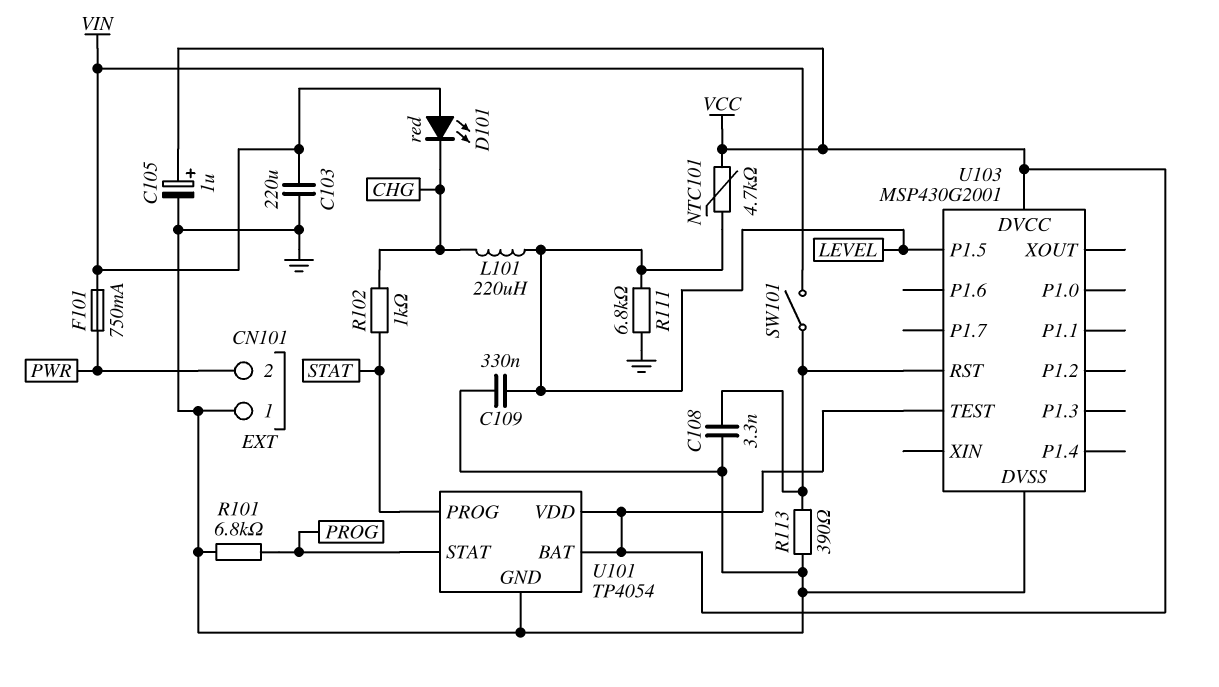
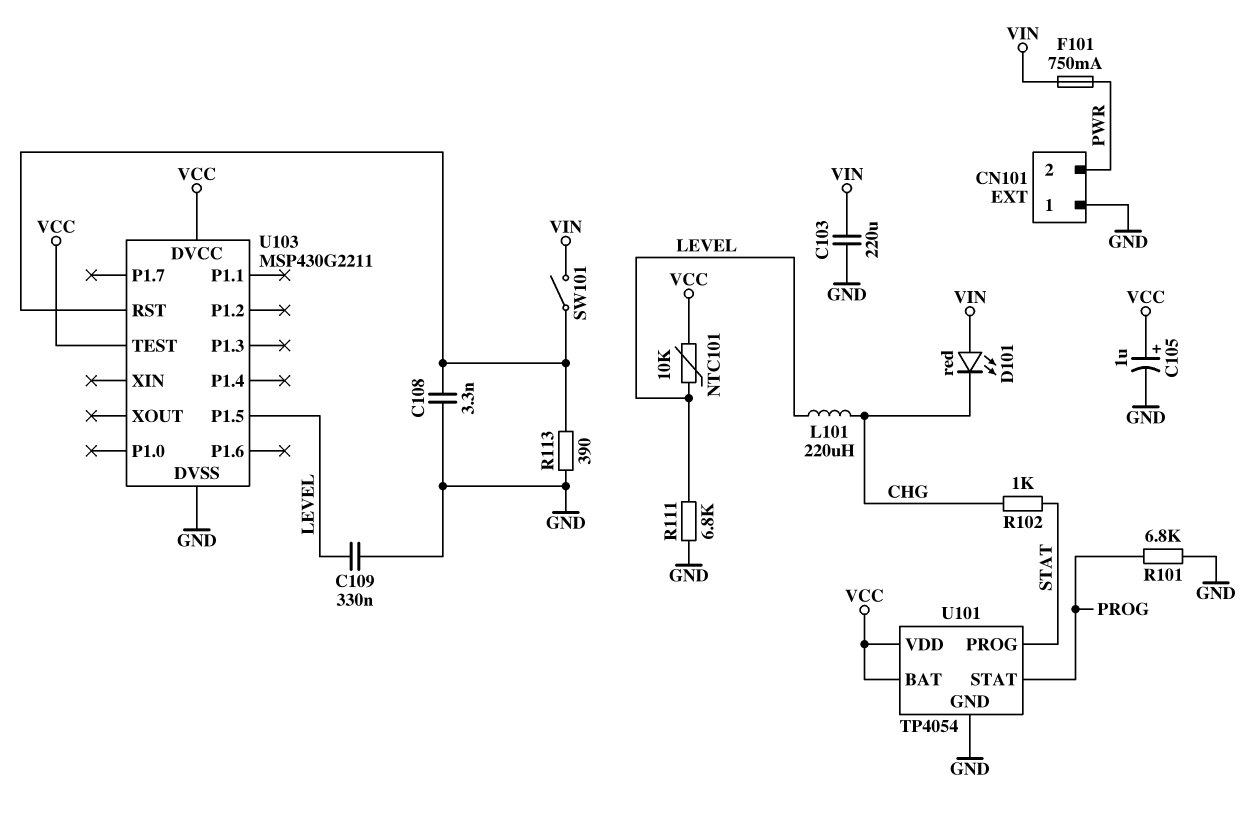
NTC101: 4.7k (LEVEL, VCC) -> 10k (LEVEL, VCC)
U103: MSP430G2001 -> MSP430G2211

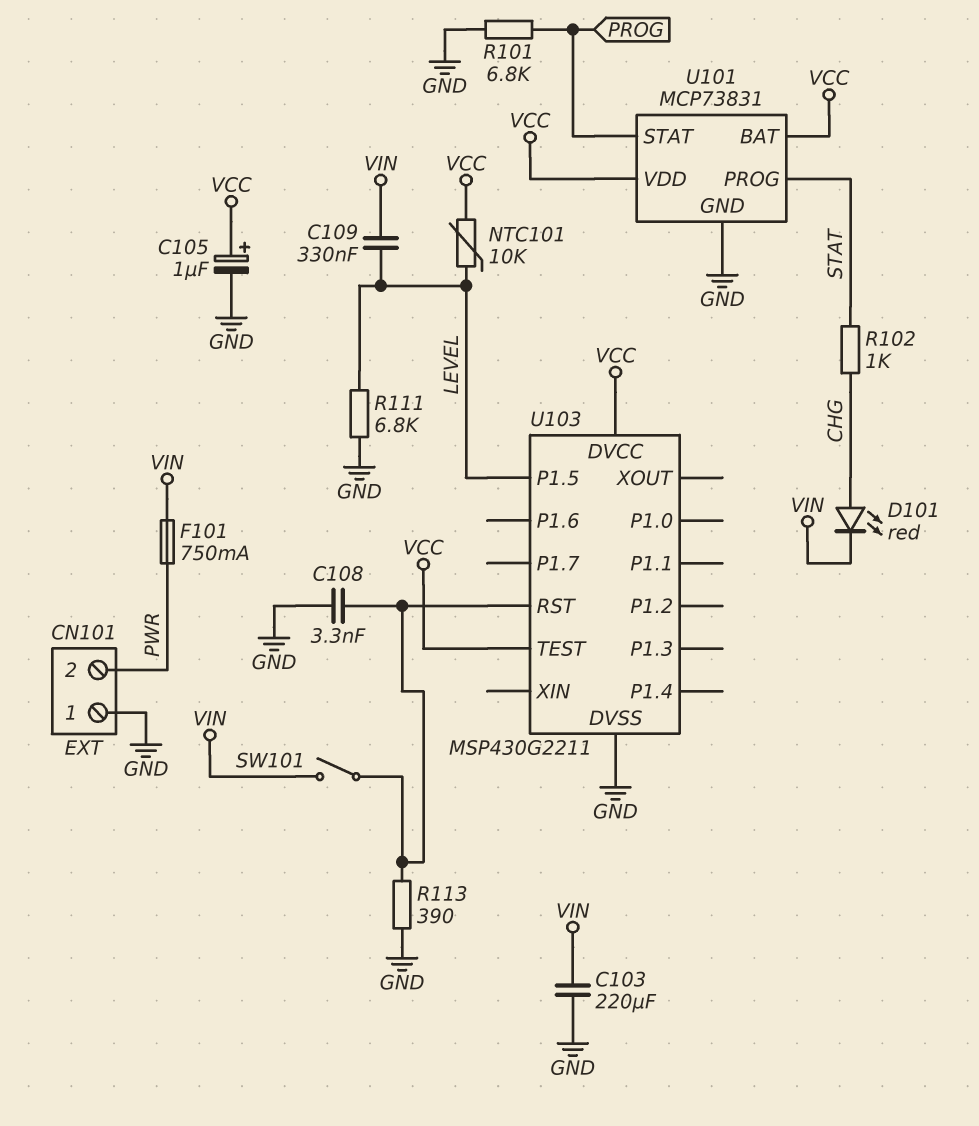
C109: 330nF (GND, LEVEL) -> 330nF (LEVEL, VIN)
D101: LED red (A VIN, K CHG) -> LED red (A CHG, K VIN)
L101: 220uH (CHG, LEVEL) -> none
U101: TP4054 -> MCP73831

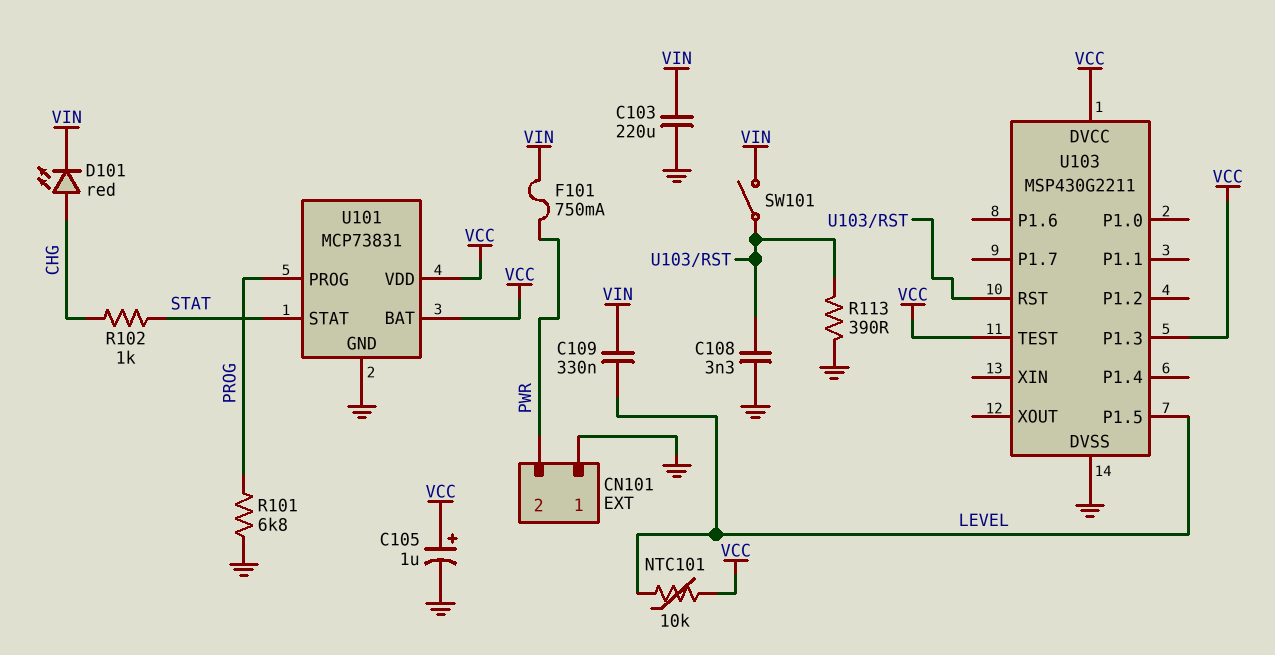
R111: 6.8k (GND, LEVEL) -> none
U101 pin PROG: STAT -> PROG
U101 pin STAT: PROG -> STAT
U103 pin P1.3: none -> VCC

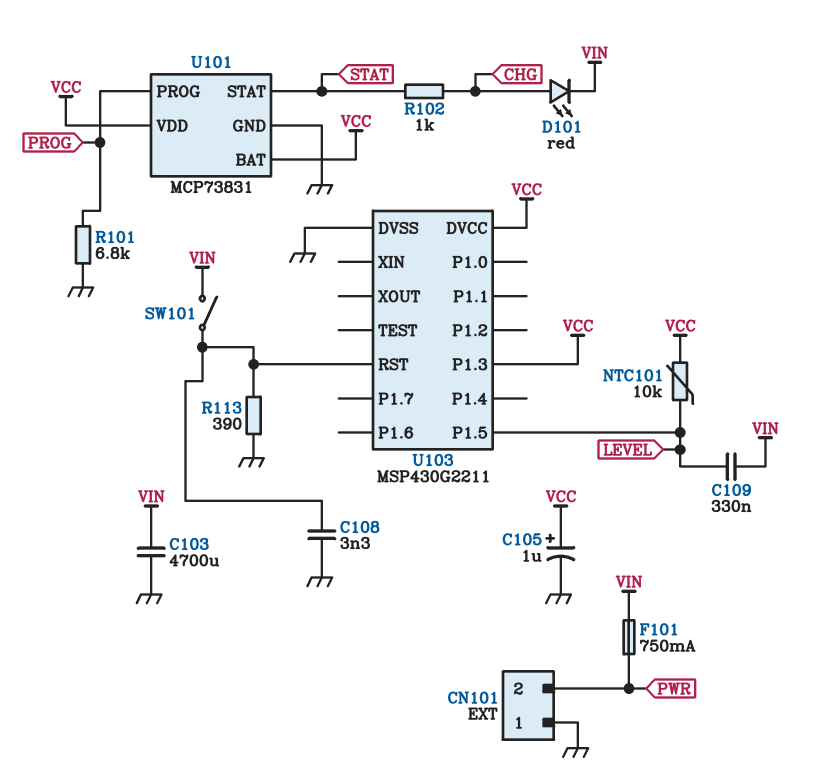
C103: 220uF (GND, VIN) -> 4700uF (GND, VIN)
U103 pin TEST: VCC -> none

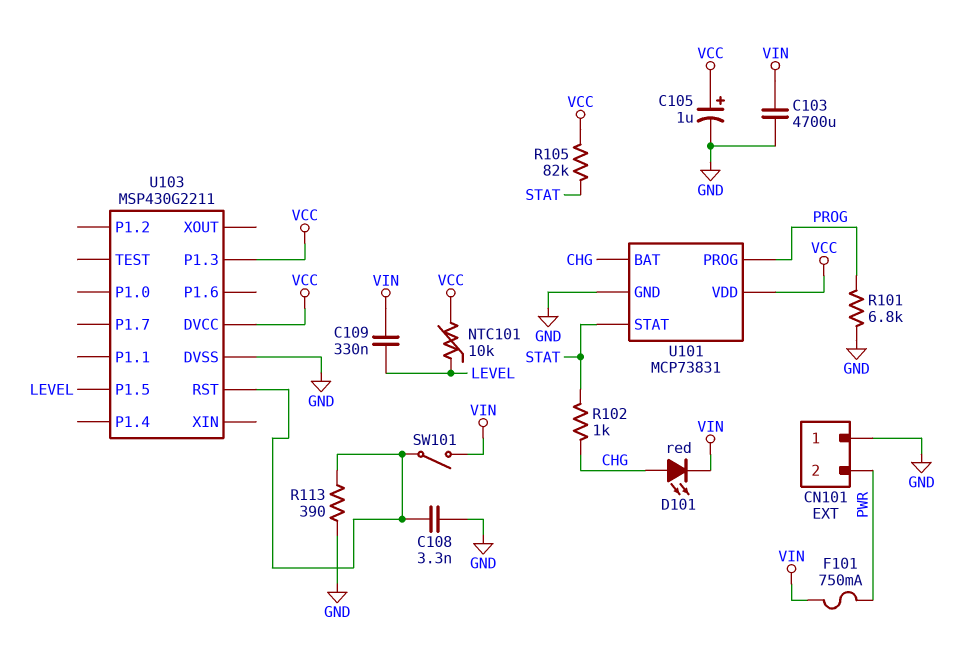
R105: none -> 82k (STAT, VCC)
U101 pin BAT: VCC -> CHG

